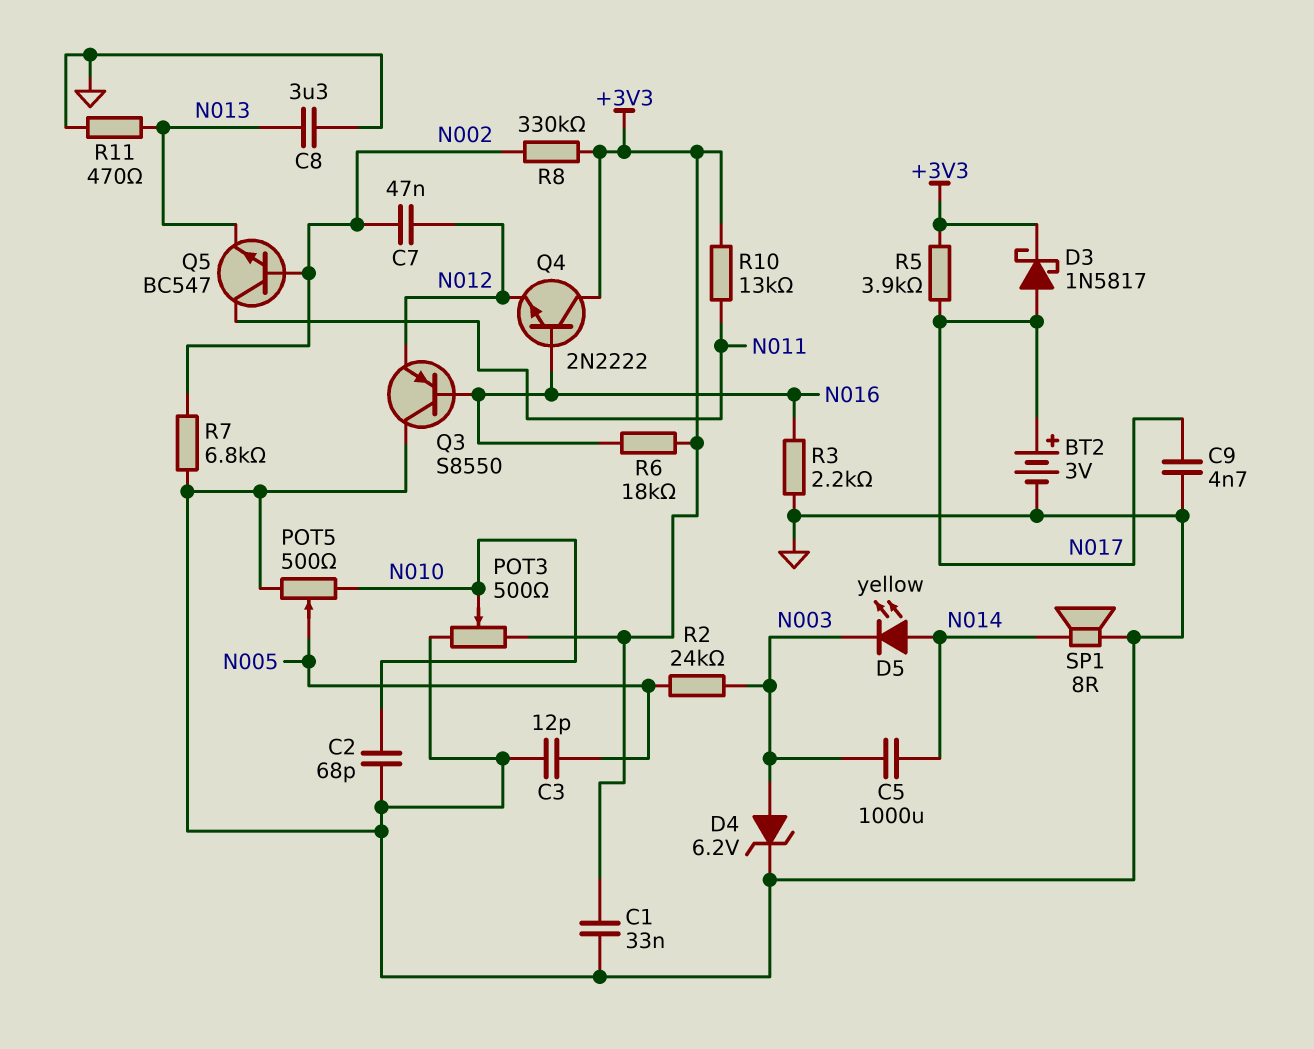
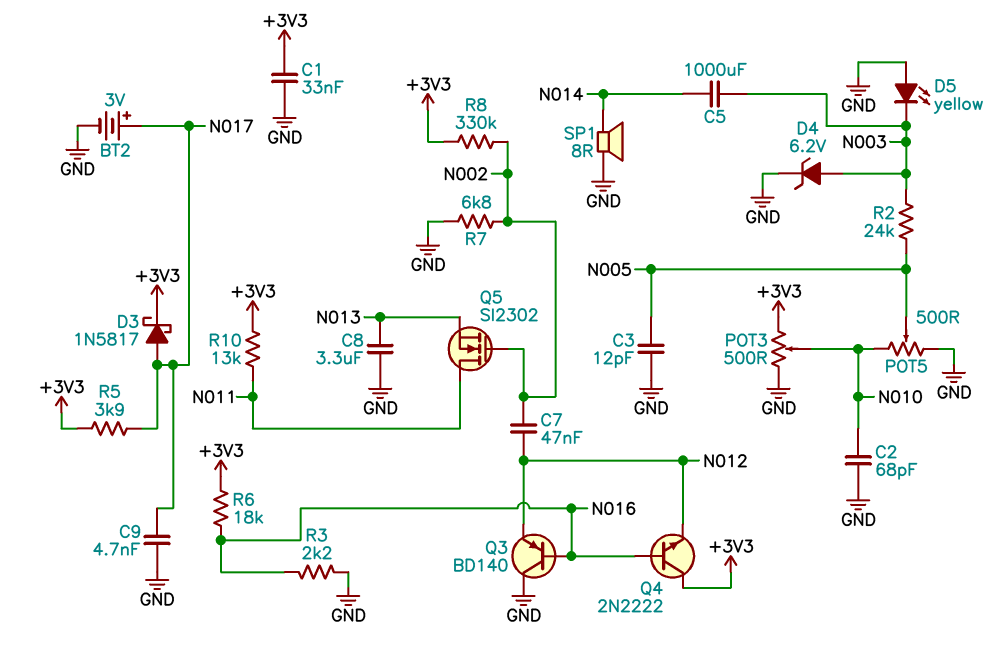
D5: LED yellow (A N014, K N003) -> LED yellow (A GND, K N003)
Q3: PNP S8550 (B N016, C GND, E N012) -> PNP BD140 (B N016, C GND, E N012)
Q5: NPN BC547 (B N002, C N011, E N013) -> NMOS SI2302 (G N002, D N011, S N013)
R11: 470 (GND, N013) -> none

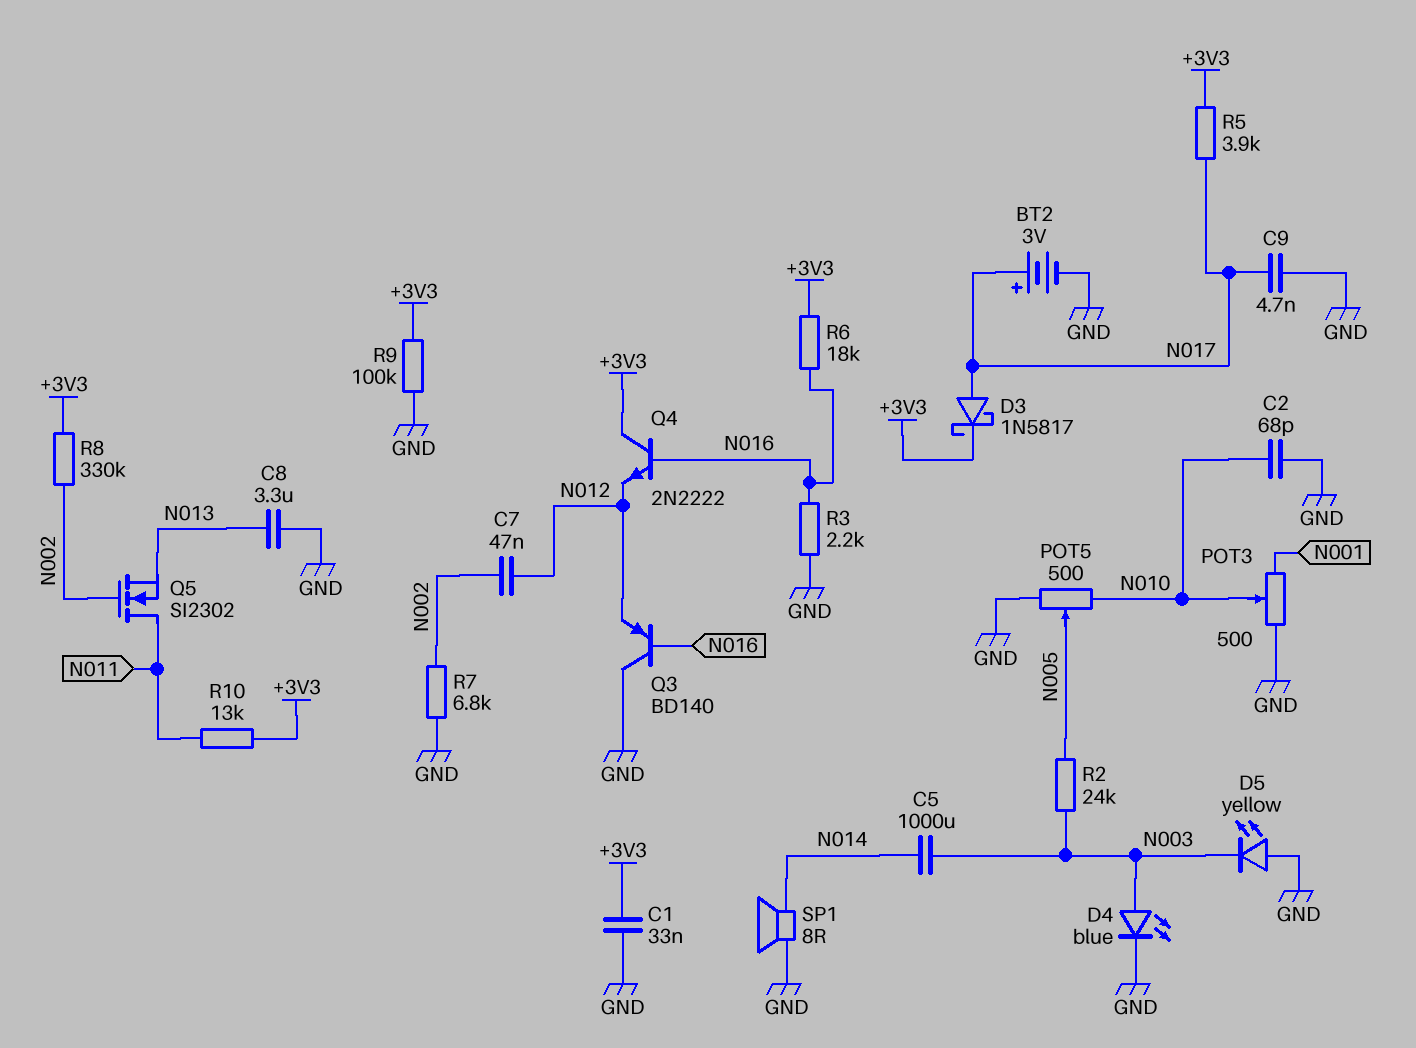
C3: 12pF (GND, N005) -> none
D4: zener 6.2V (A N003, K GND) -> LED blue (A N003, K GND)
POT3: 500 (+3V3, GND, wiper N010) -> 500 (GND, N001, wiper N010)
R9: none -> 100k (+3V3, GND)

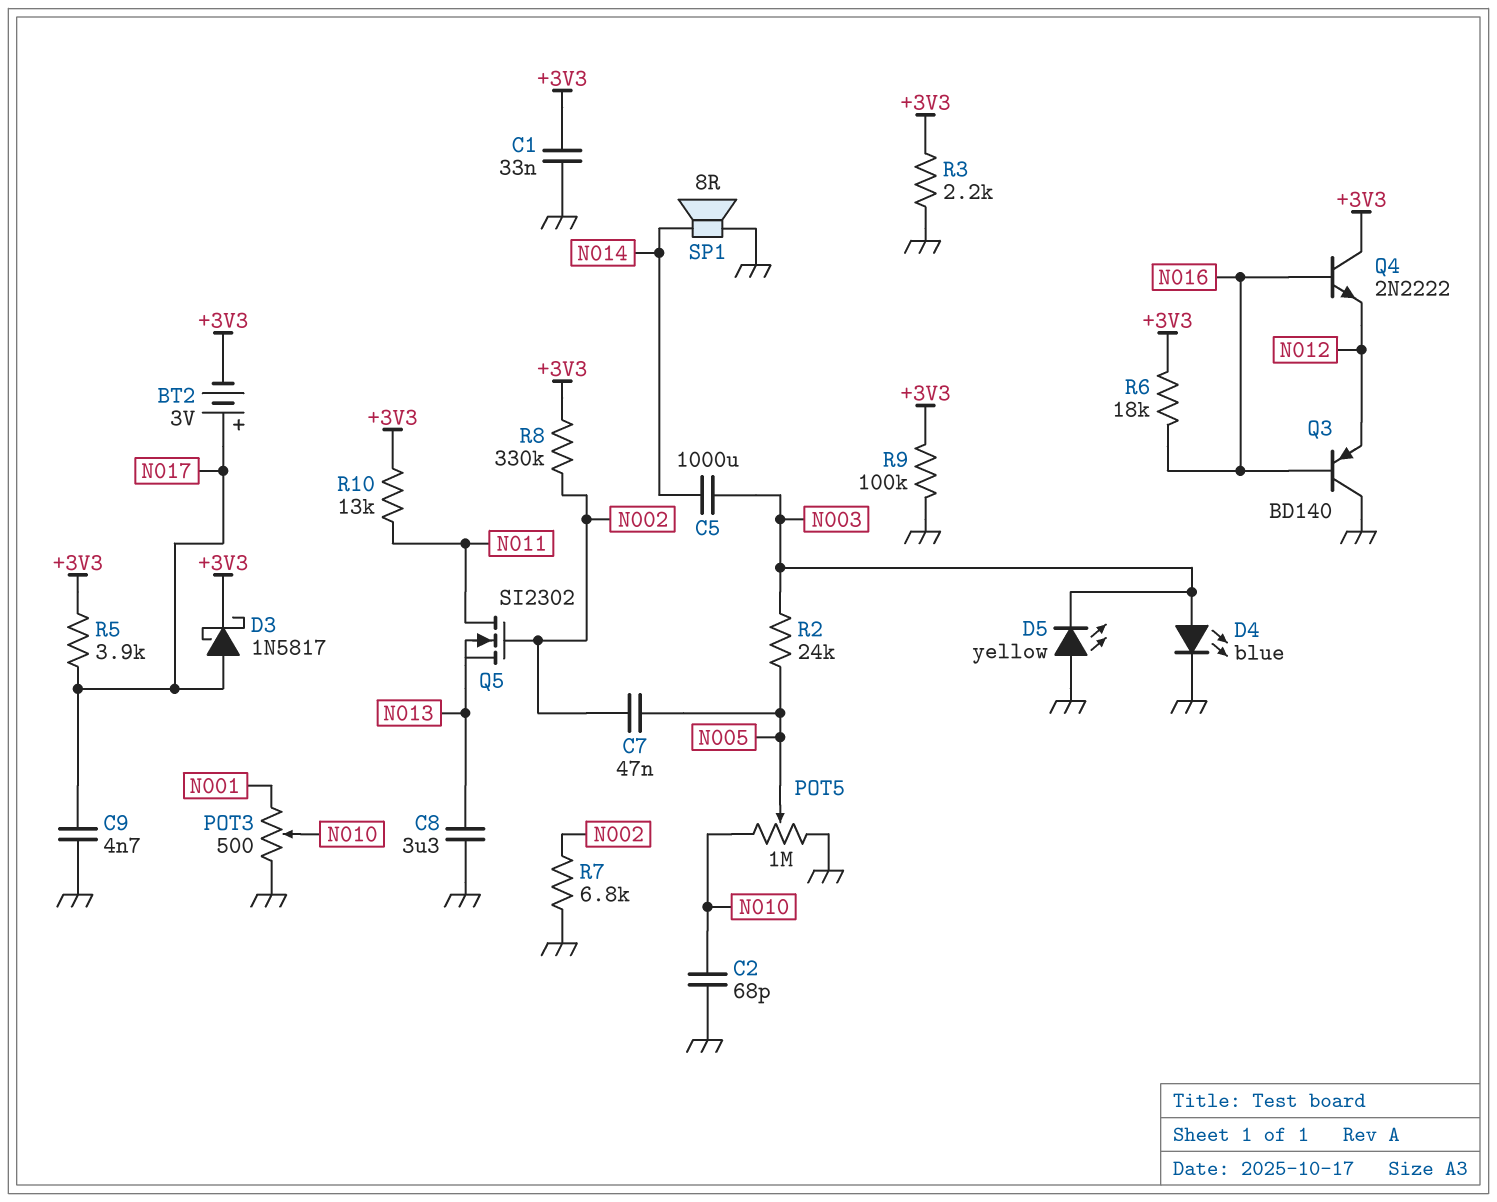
BT2: 3V (plus N017, minus GND) -> 3V (plus N017, minus +3V3)
C7: 47nF (N002, N012) -> 47nF (N002, N005)
POT5: 500 (GND, N010, wiper N005) -> 1M (GND, N010, wiper N005)
R3: 2.2k (GND, N016) -> 2.2k (+3V3, GND)

